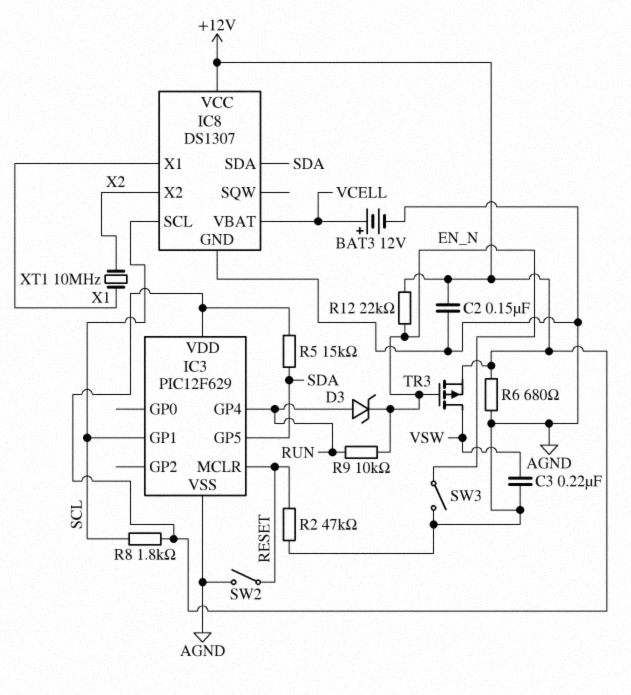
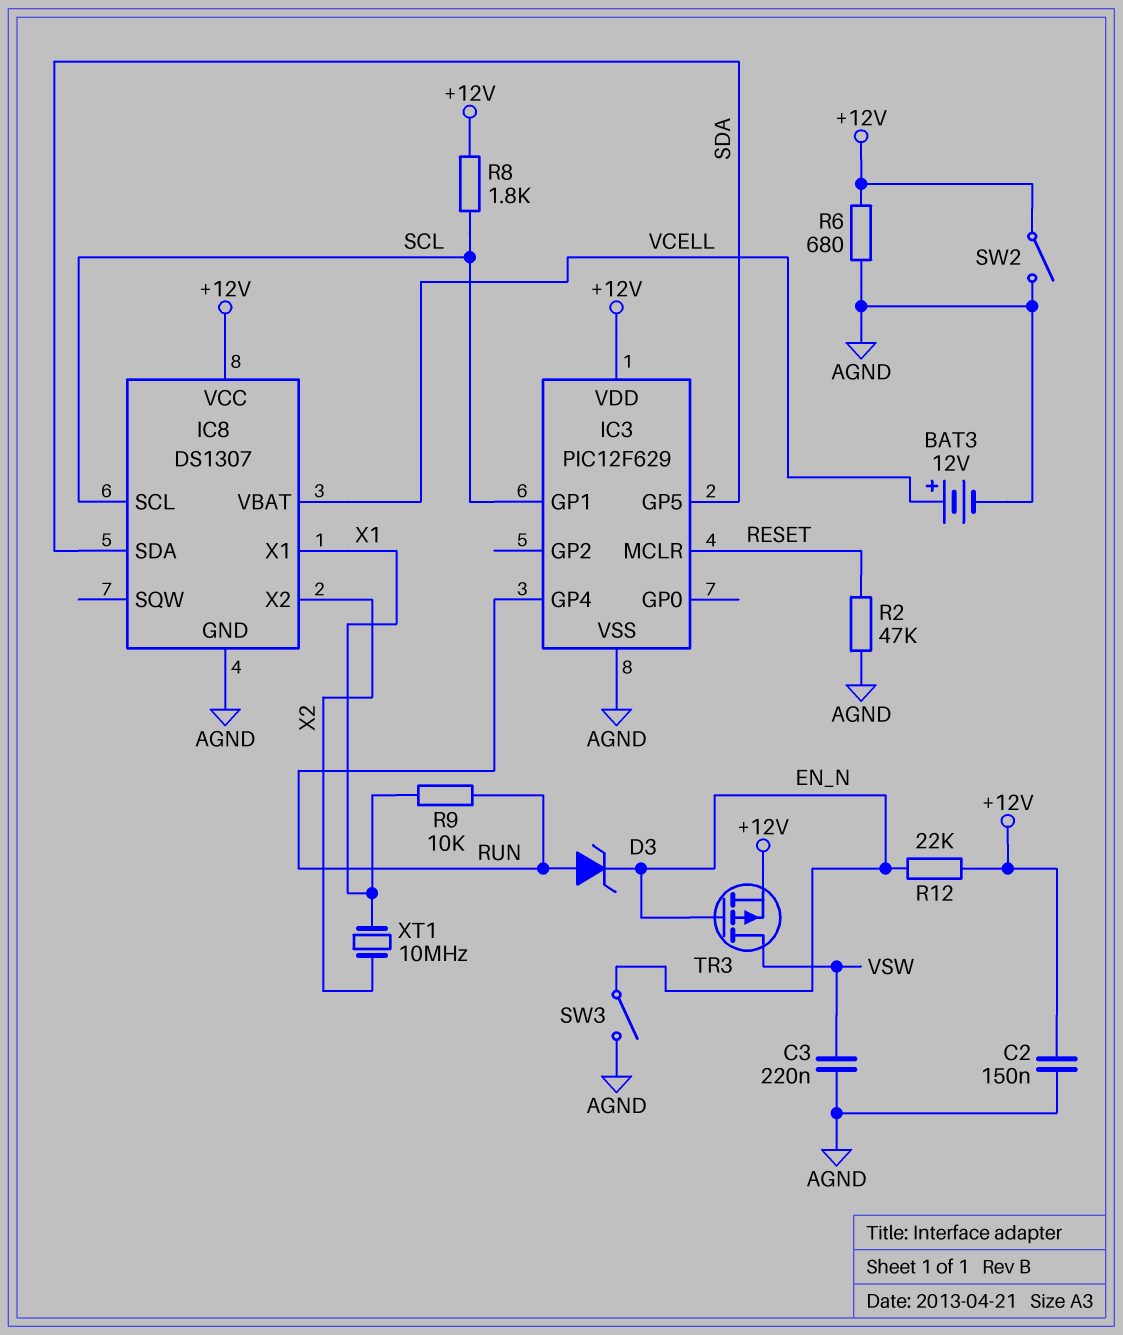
R5: 15k (+12V, SDA) -> none
R9: 10k (EN_N, RUN) -> 10k (RUN, X1)
SW2: switch (AGND, RESET) -> switch (+12V, AGND)

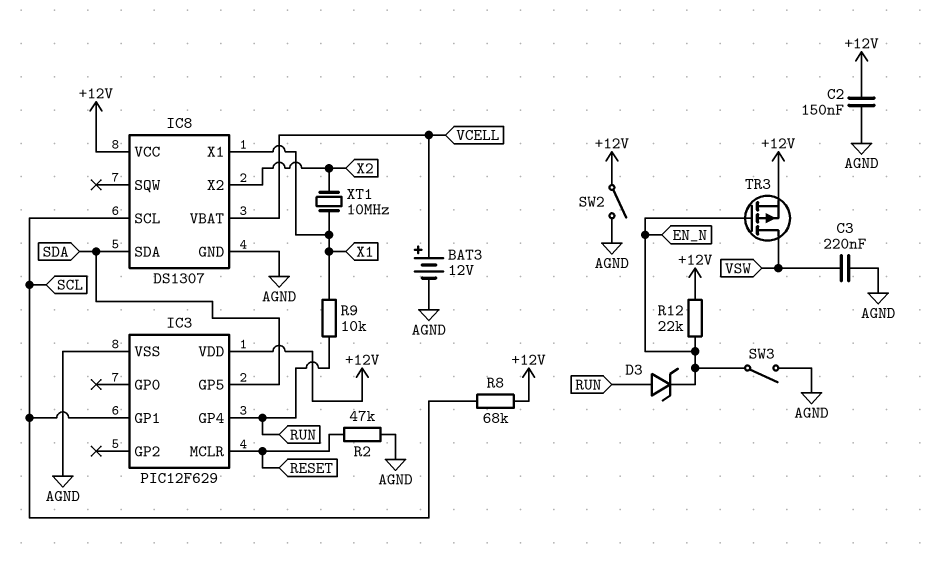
R6: 680 (+12V, AGND) -> none
R8: 1.8k (+12V, SCL) -> 68k (+12V, SCL)

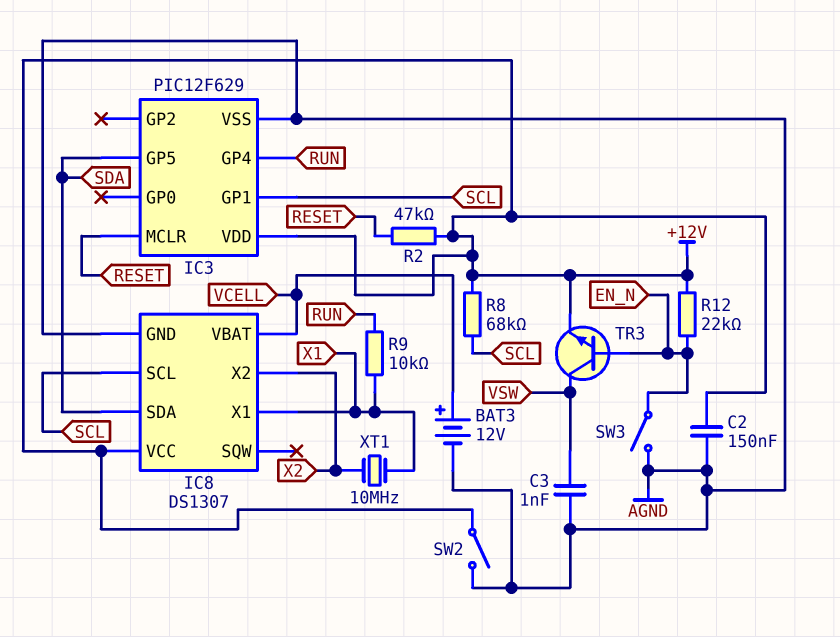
C3: 220nF (AGND, VSW) -> 1nF (AGND, VSW)
D3: zener (A RUN, K EN_N) -> none
R2: 47k (AGND, RESET) -> 47k (+12V, RESET)
TR3: PMOS (G EN_N, D VSW, S +12V) -> NPN (B EN_N, C VSW, E +12V)

